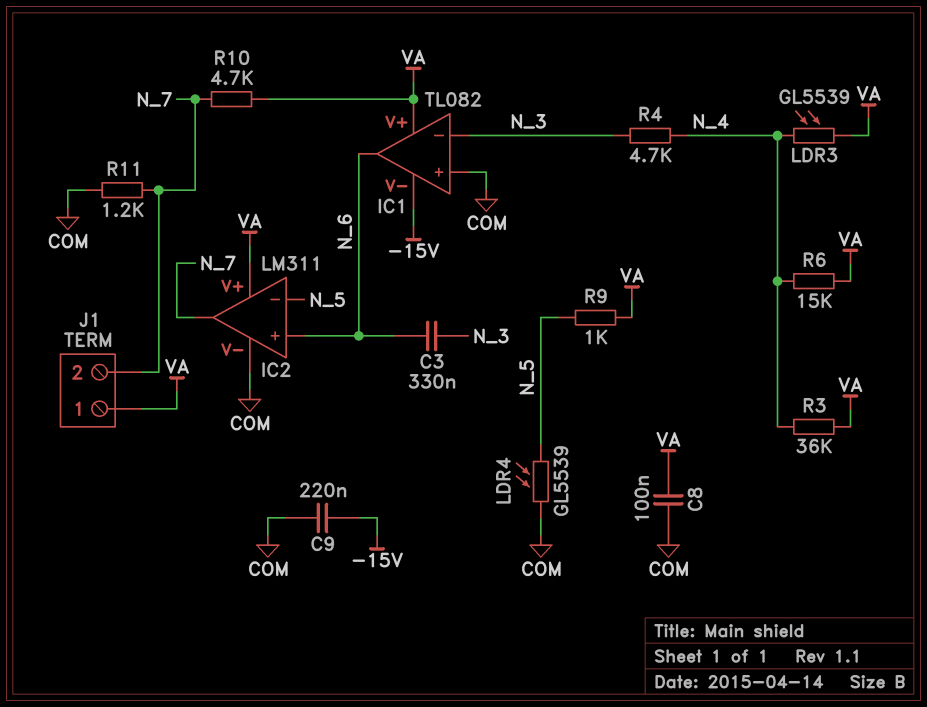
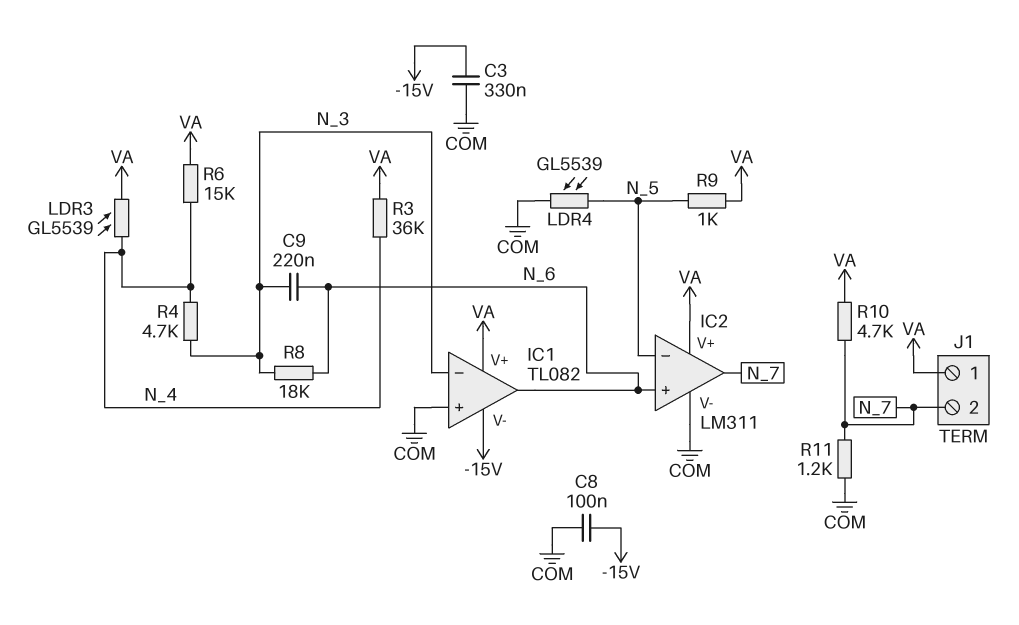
C3: 330nF (N_3, N_6) -> 330nF (-15V, COM)
C8: 100nF (COM, VA) -> 100nF (-15V, COM)
C9: 220nF (-15V, COM) -> 220nF (N_3, N_6)
R8: none -> 18k (N_3, N_6)

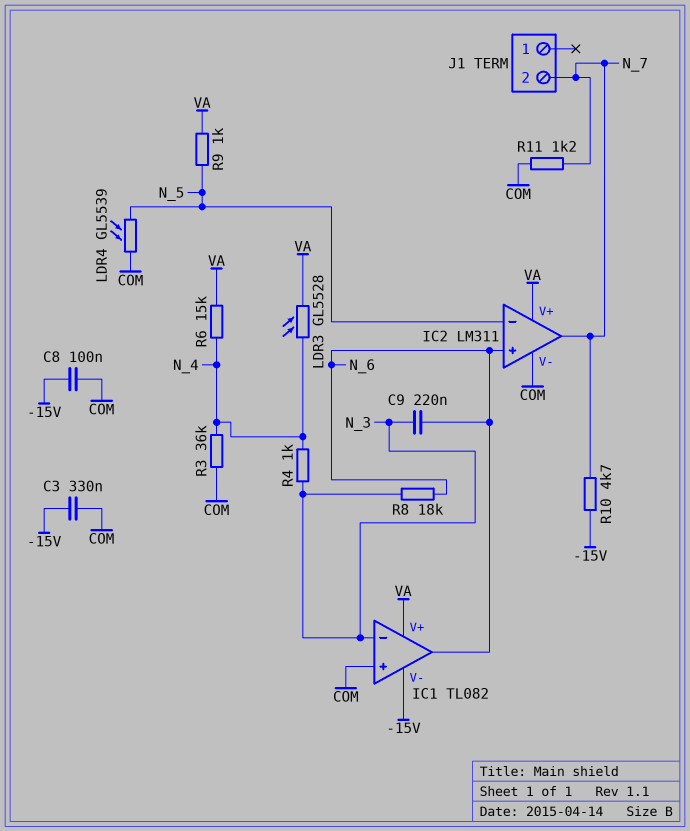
J1 pin 1: VA -> none
LDR3: GL5539 (N_4, VA) -> GL5528 (N_4, VA)
R3: 36k (N_4, VA) -> 36k (COM, N_4)
R4: 4.7k (N_3, N_4) -> 1k (N_3, N_4)
R10: 4.7k (N_7, VA) -> 4.7k (-15V, N_7)

